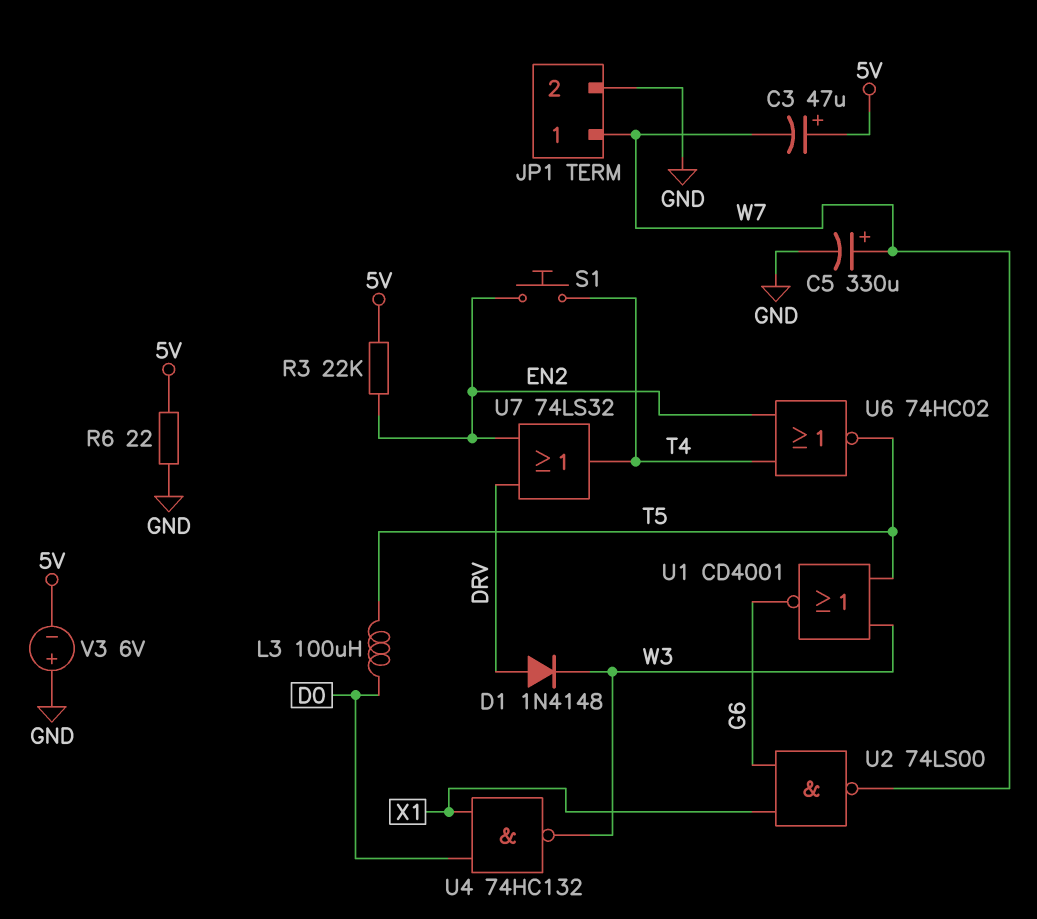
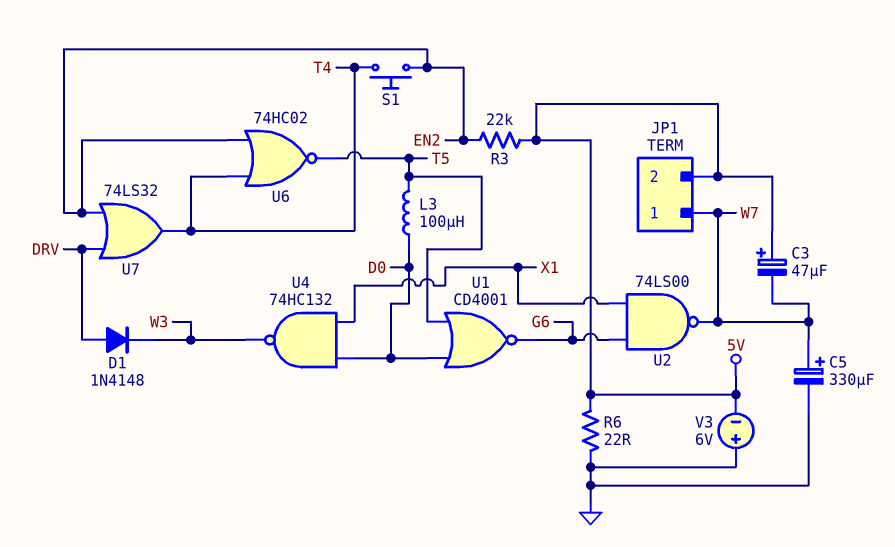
JP1 pin 2: GND -> 5V
U1: NOR CD4001 (in T5, in W3, out G6) -> NOR CD4001 (in D0, in T5, out G6)

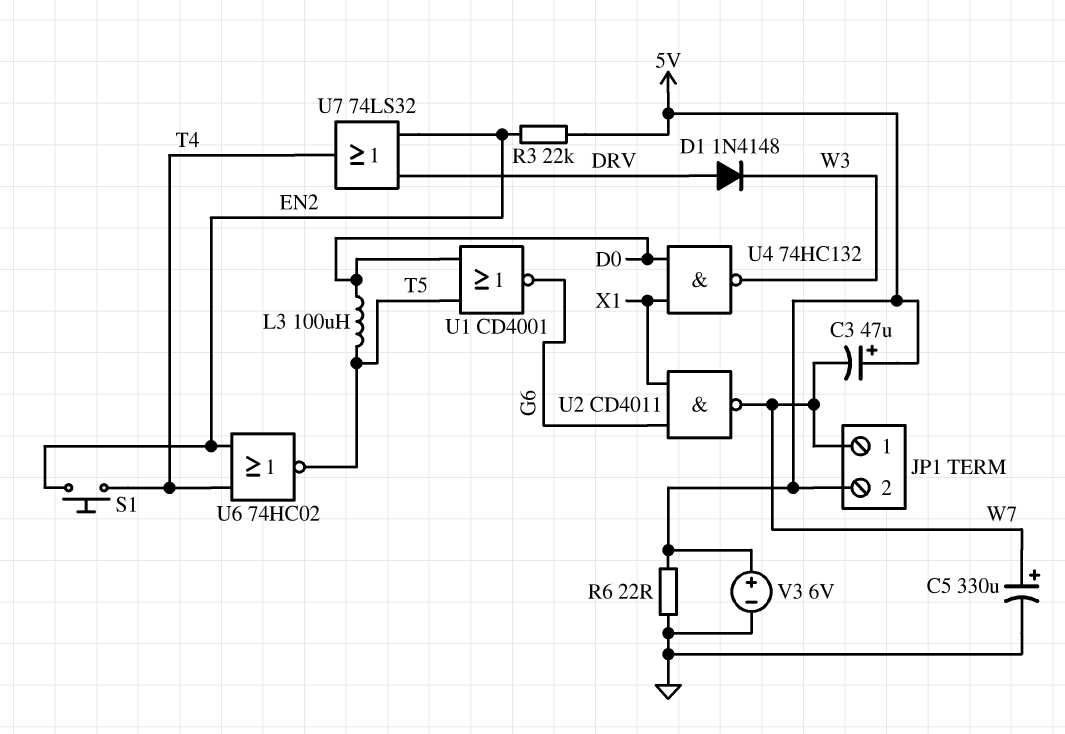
U2: NAND 74LS00 (in G6, in X1, out W7) -> NAND CD4011 (in G6, in X1, out W7)
V3: 6V (plus GND, minus 5V) -> 6V (plus 5V, minus GND)

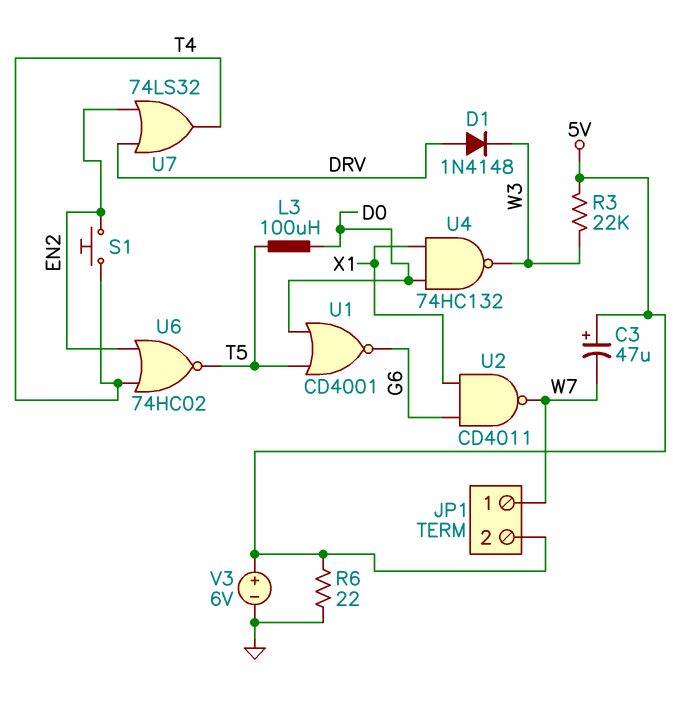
C5: 330uF (plus W7, minus GND) -> none
R3: 22k (5V, EN2) -> 22k (5V, W3)

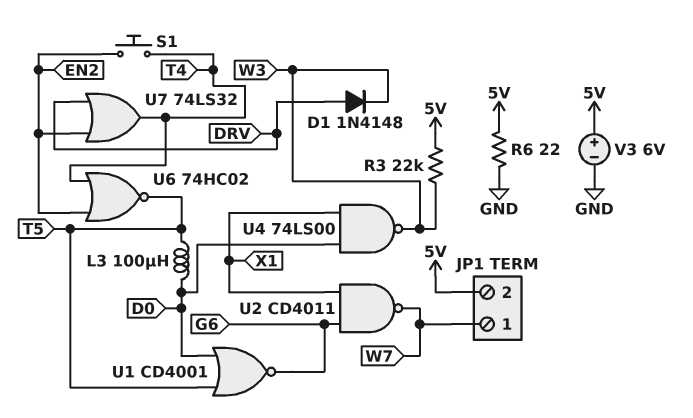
C3: 47uF (plus 5V, minus W7) -> none
U4: NAND 74HC132 (in D0, in X1, out W3) -> NAND 74LS00 (in D0, in X1, out W3)

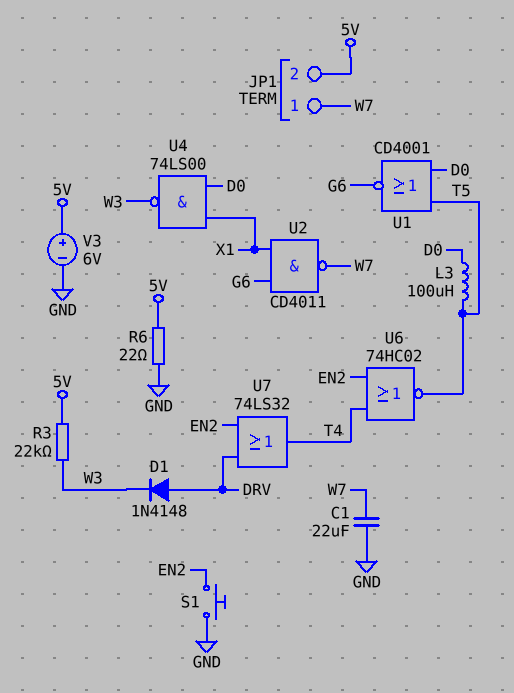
C1: none -> 22uF (GND, W7)
S1: button (EN2, T4) -> button (EN2, GND)

